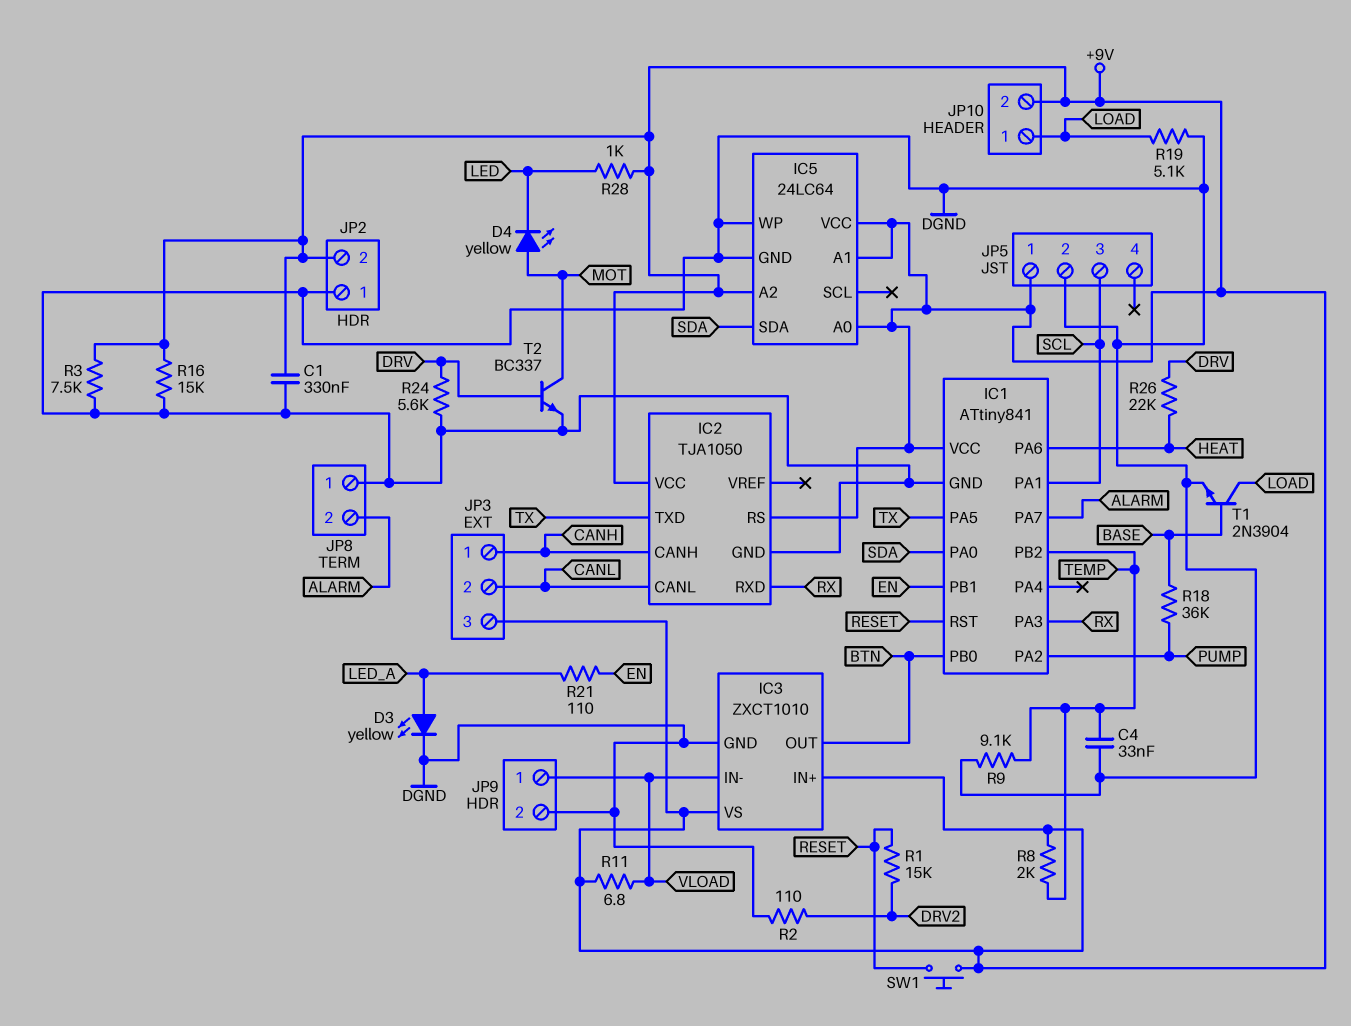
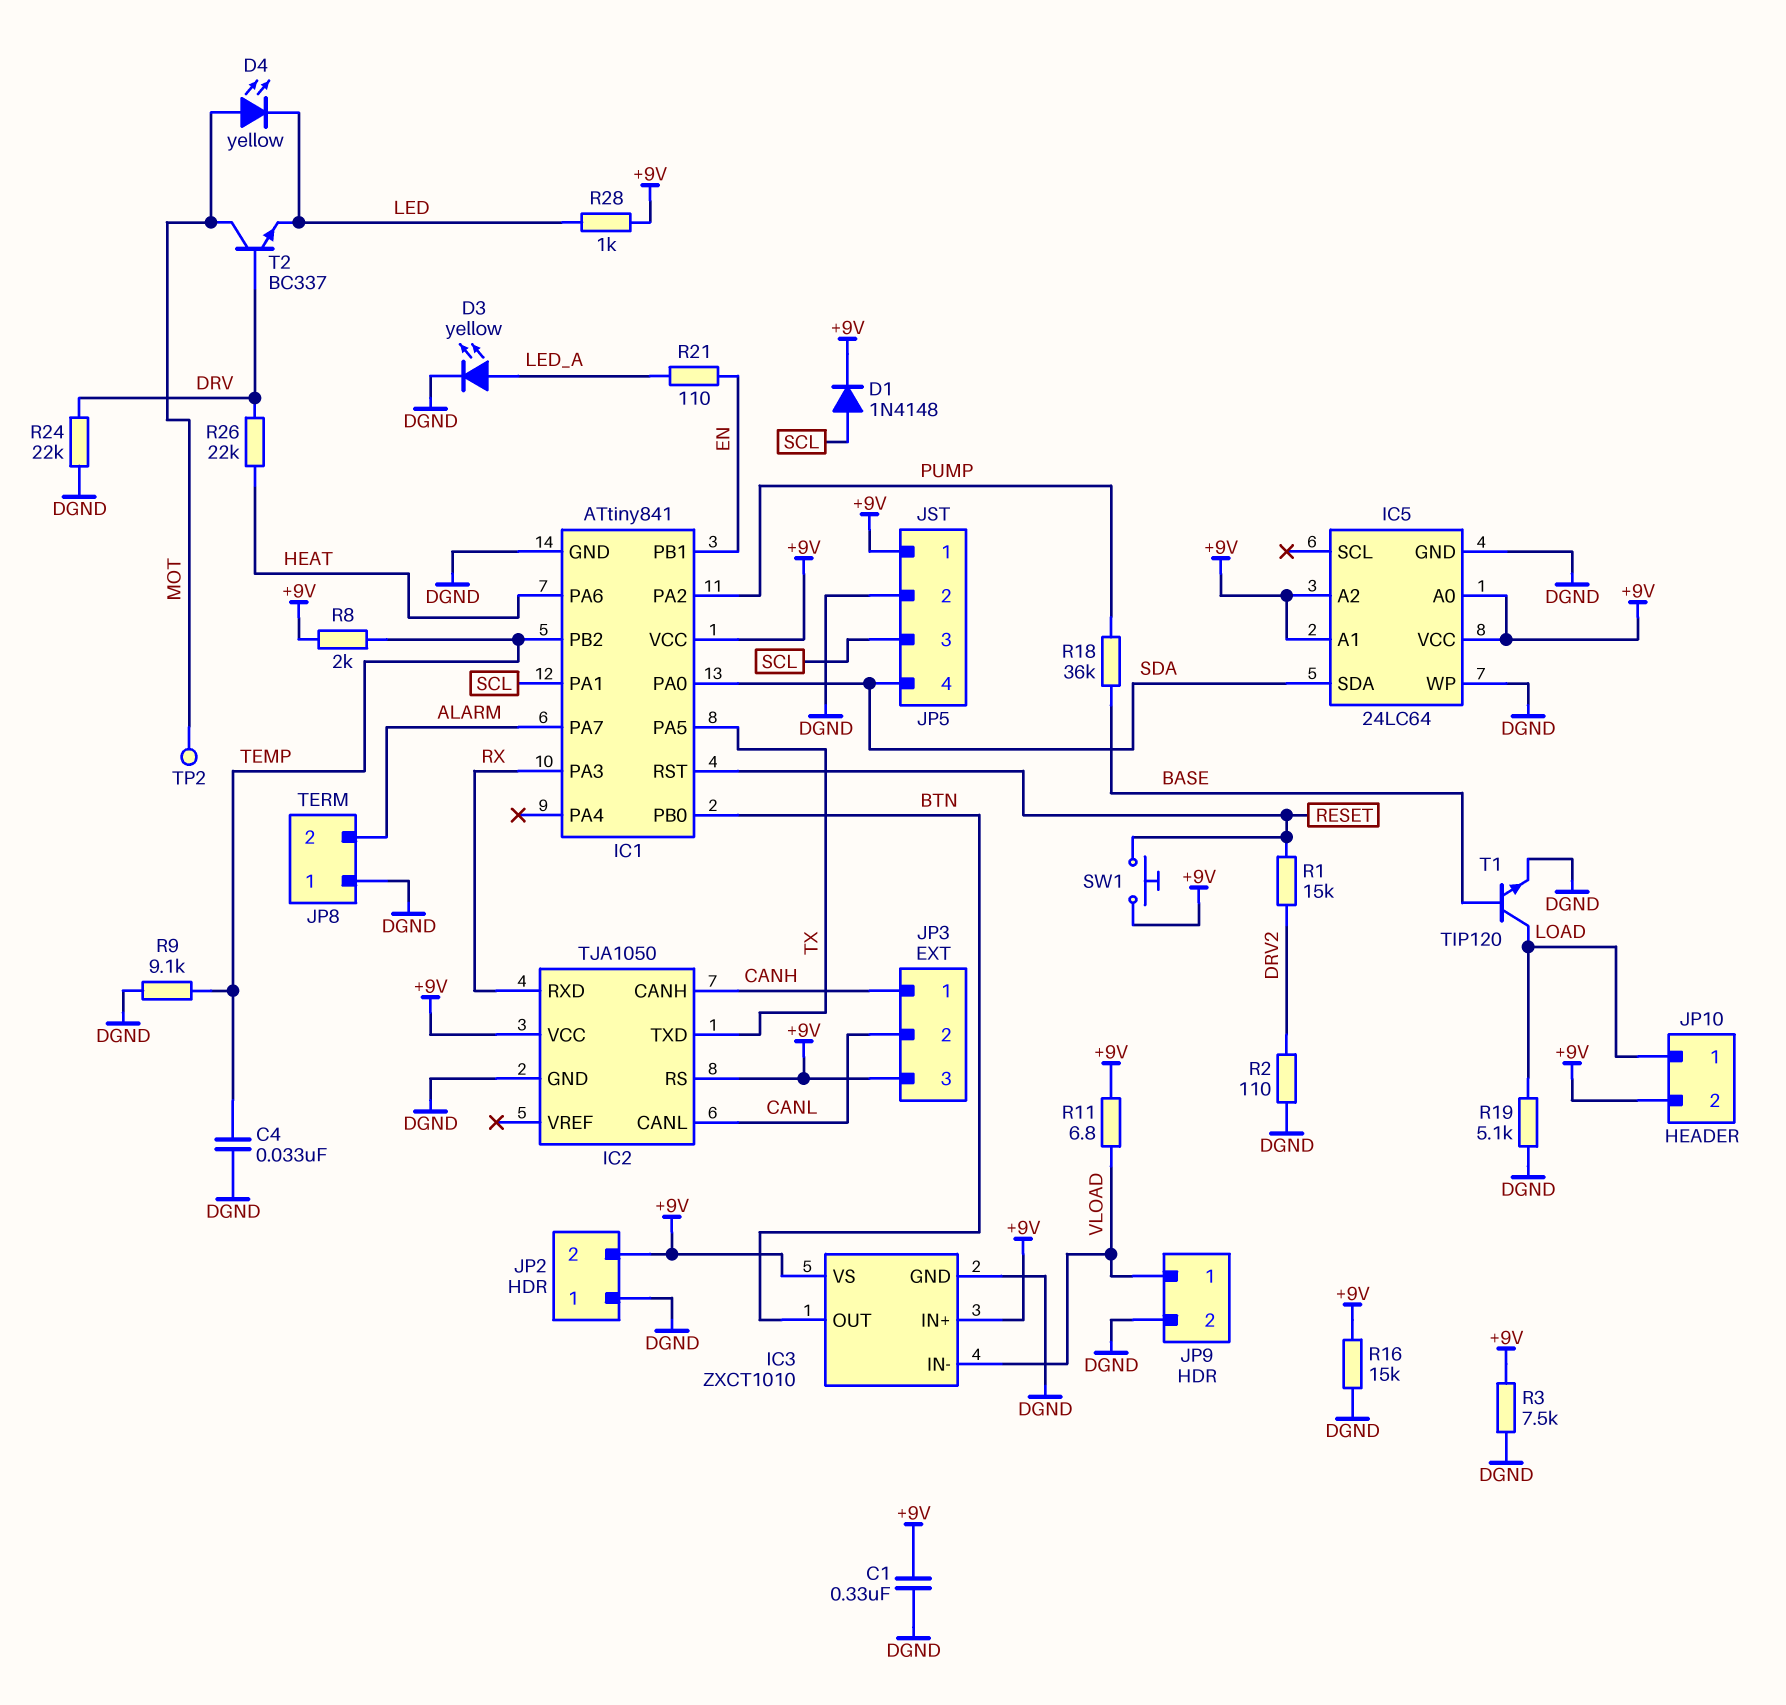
D1: none -> diode 1N4148 (A SCL, K +9V)
JP5 pin 4: none -> SDA
R24: 5.6k (DGND, DRV) -> 22k (DGND, DRV)
T1: NPN 2N3904 (B BASE, C LOAD, E DGND) -> NPN TIP120 (B BASE, C LOAD, E DGND)
T2: NPN BC337 (B DRV, C MOT, E DGND) -> NPN BC337 (B DRV, C MOT, E LED)
TP2: none -> test point (MOT)

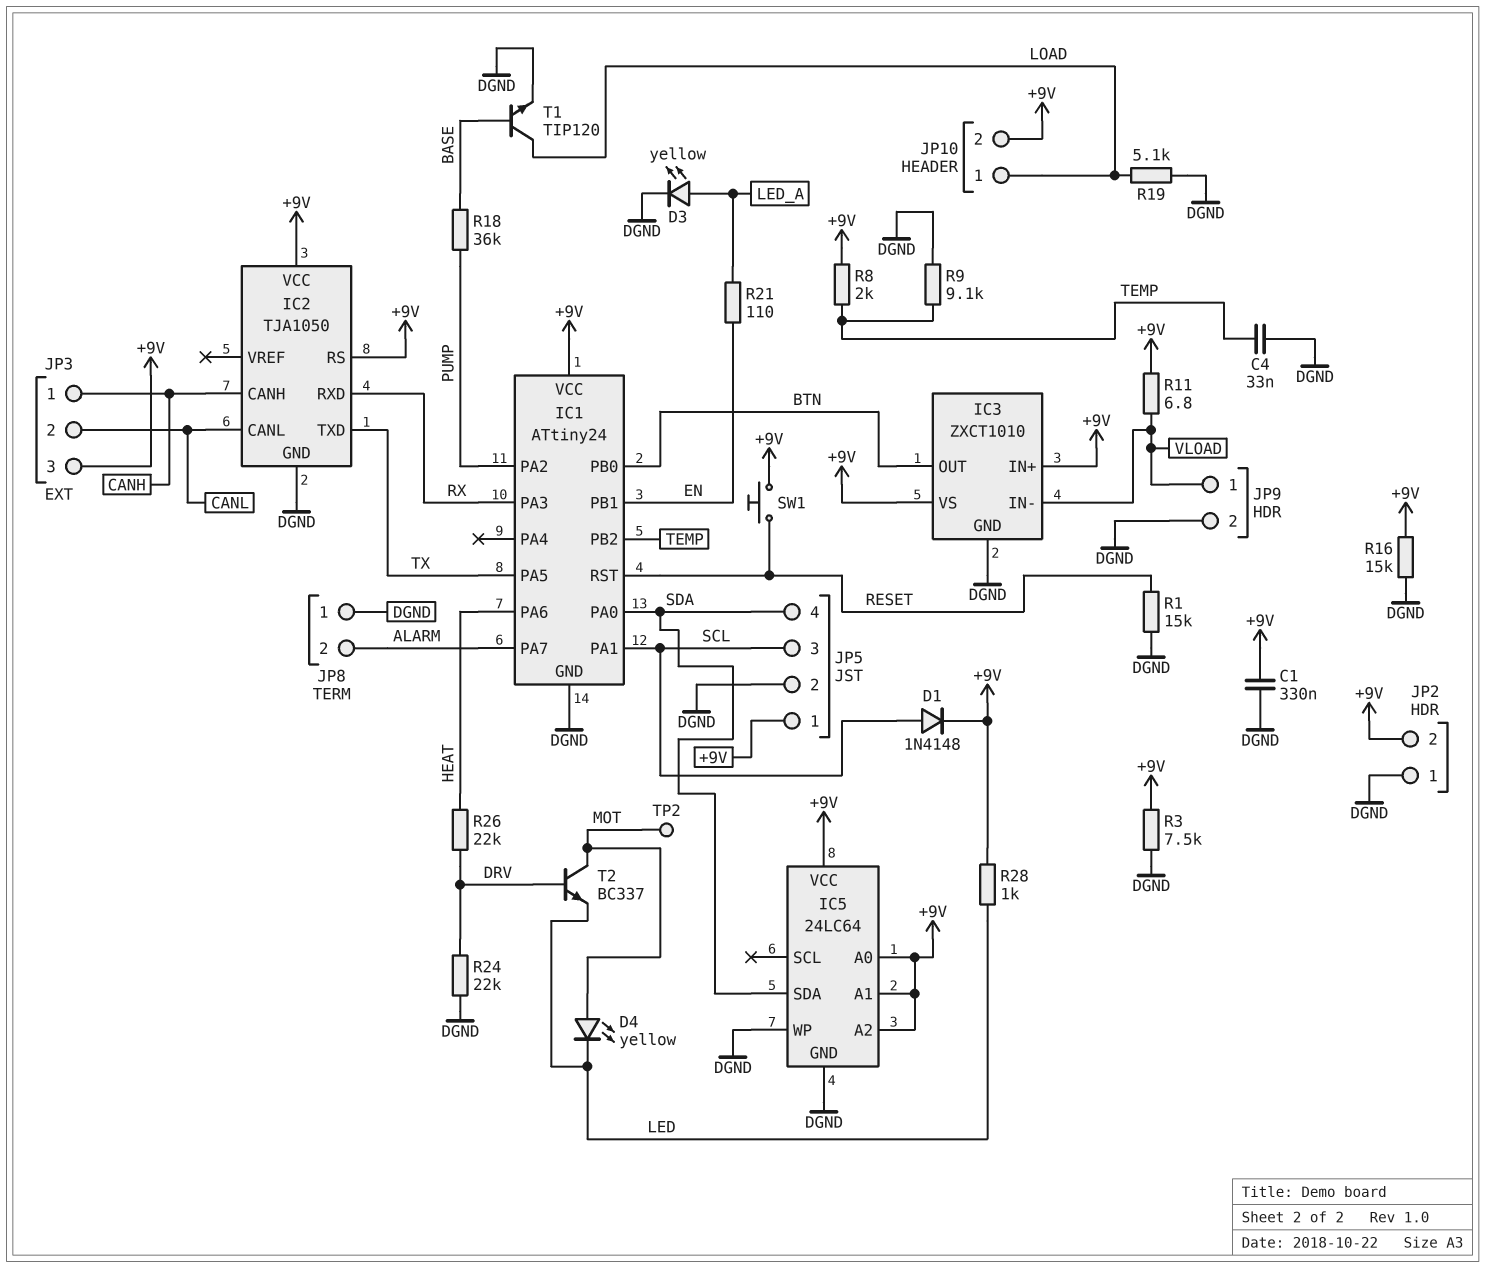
IC1: ATtiny841 -> ATtiny24
R1: 15k (DRV2, RESET) -> 15k (DGND, RESET)
R2: 110 (DGND, DRV2) -> none

